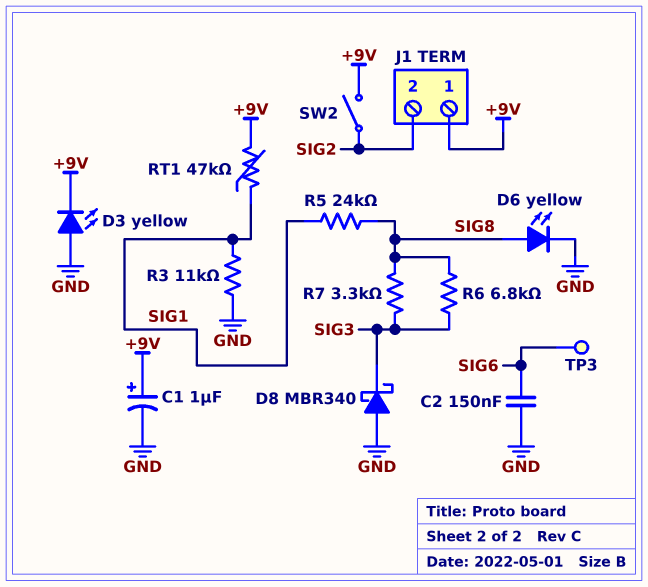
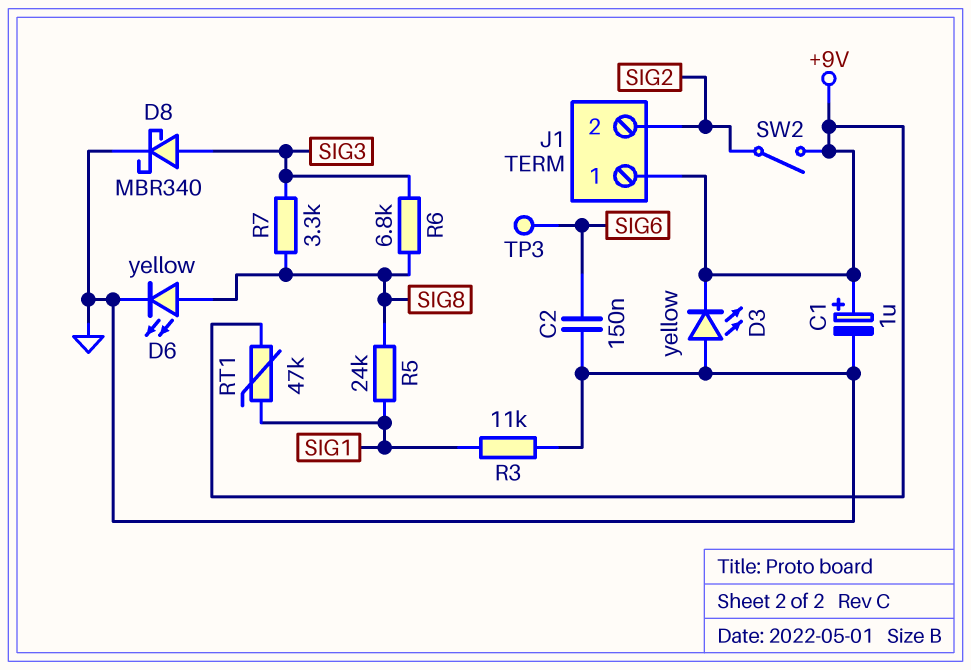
D8: schottky MBR340 (A GND, K SIG3) -> schottky MBR340 (A SIG3, K GND)

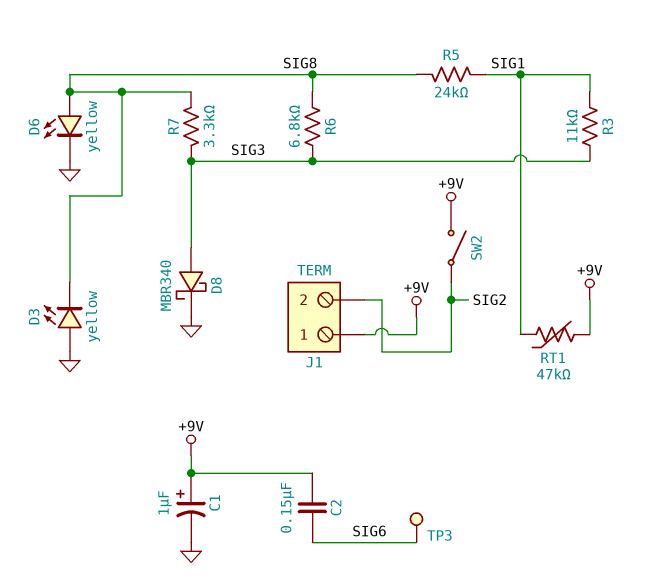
C2: 150nF (GND, SIG6) -> 150nF (+9V, SIG6)
D3: LED yellow (A GND, K +9V) -> LED yellow (A GND, K SIG8)
R3: 11k (GND, SIG1) -> 11k (SIG1, SIG3)

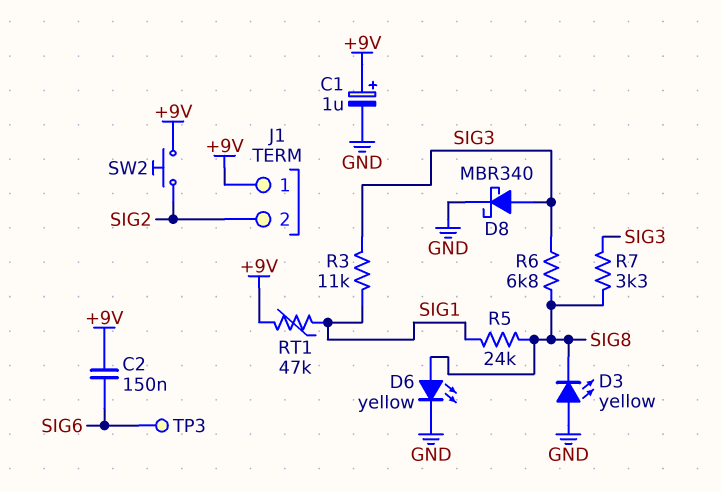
SW2: switch (+9V, SIG2) -> button (+9V, SIG2)

